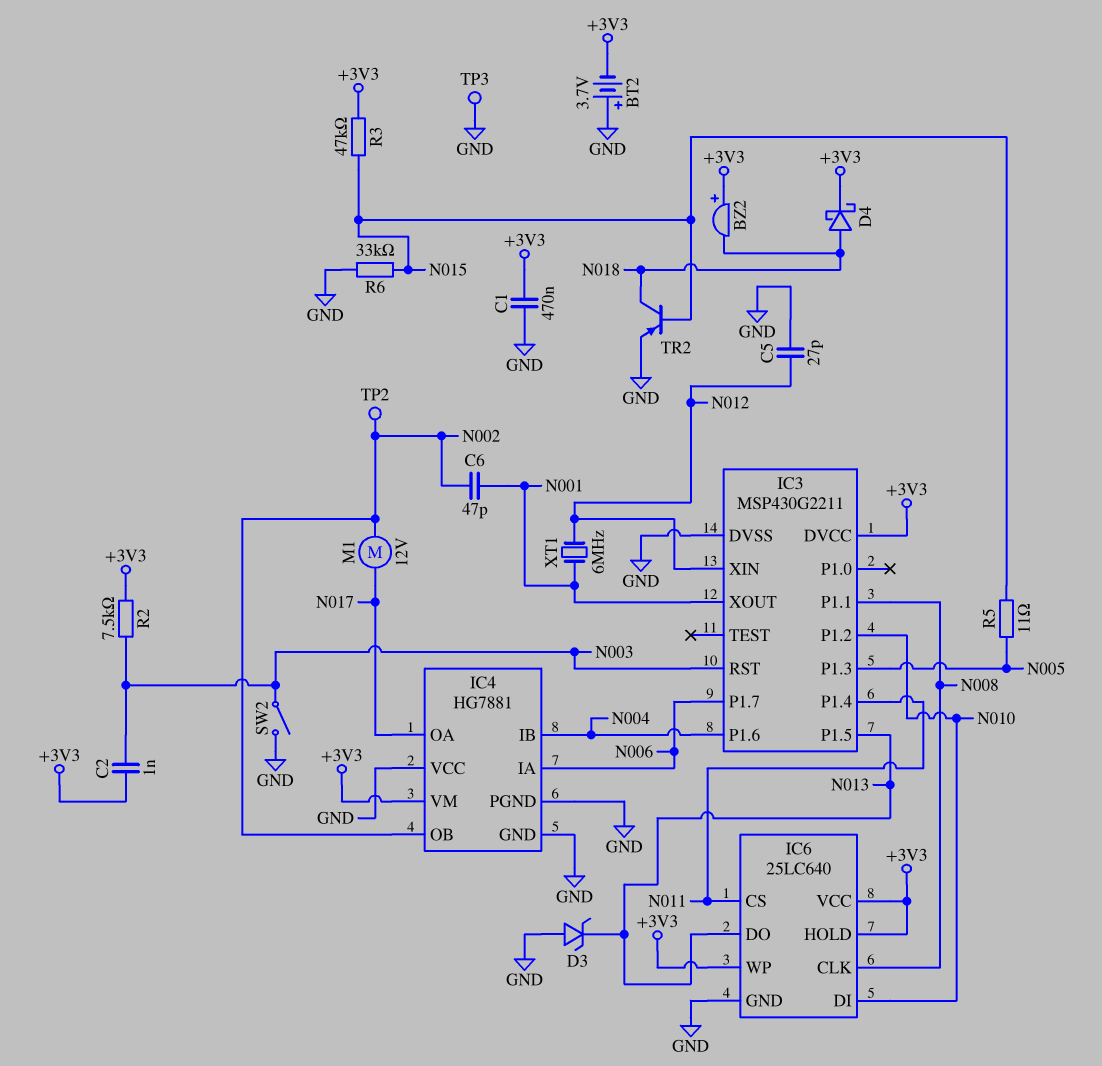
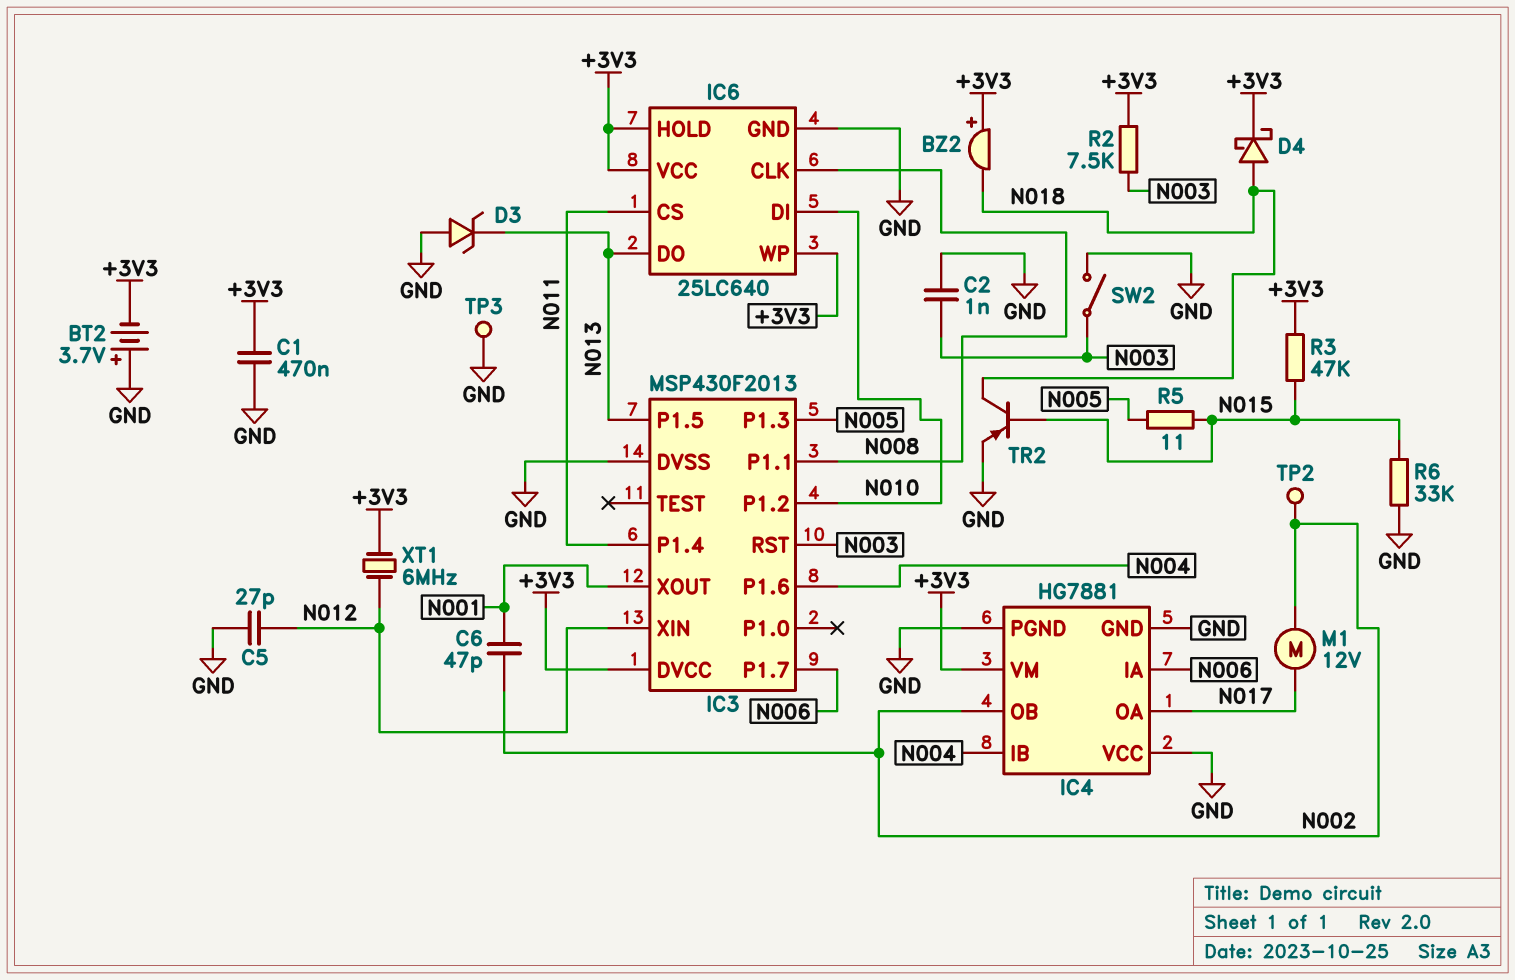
C2: 1nF (+3V3, N003) -> 1nF (GND, N003)
IC3: MSP430G2211 -> MSP430F2013
XT1: 6MHz (N001, N012) -> 6MHz (+3V3, N012)

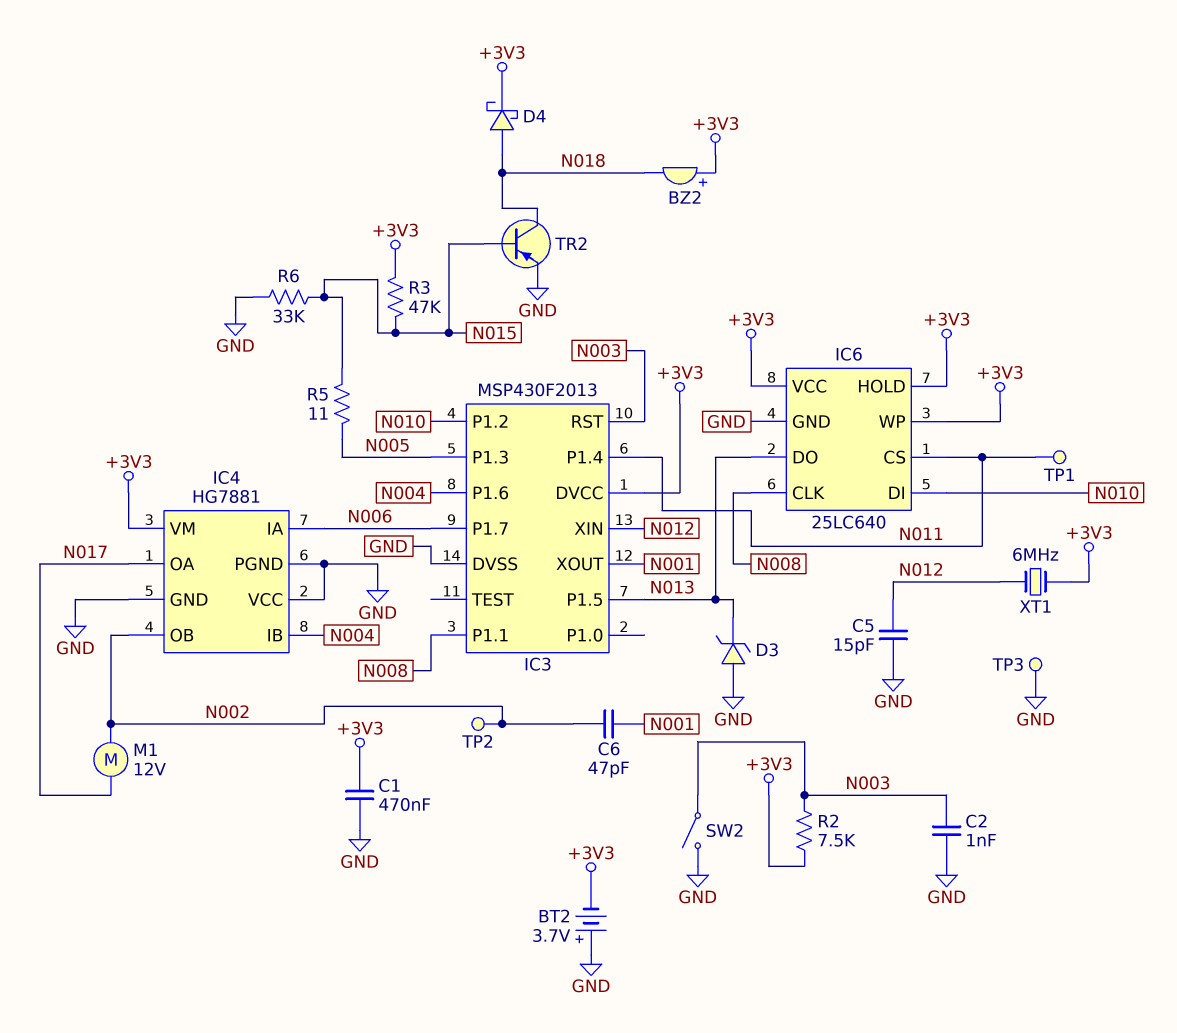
C5: 27pF (GND, N012) -> 15pF (GND, N012)
TP1: none -> test point (N011)

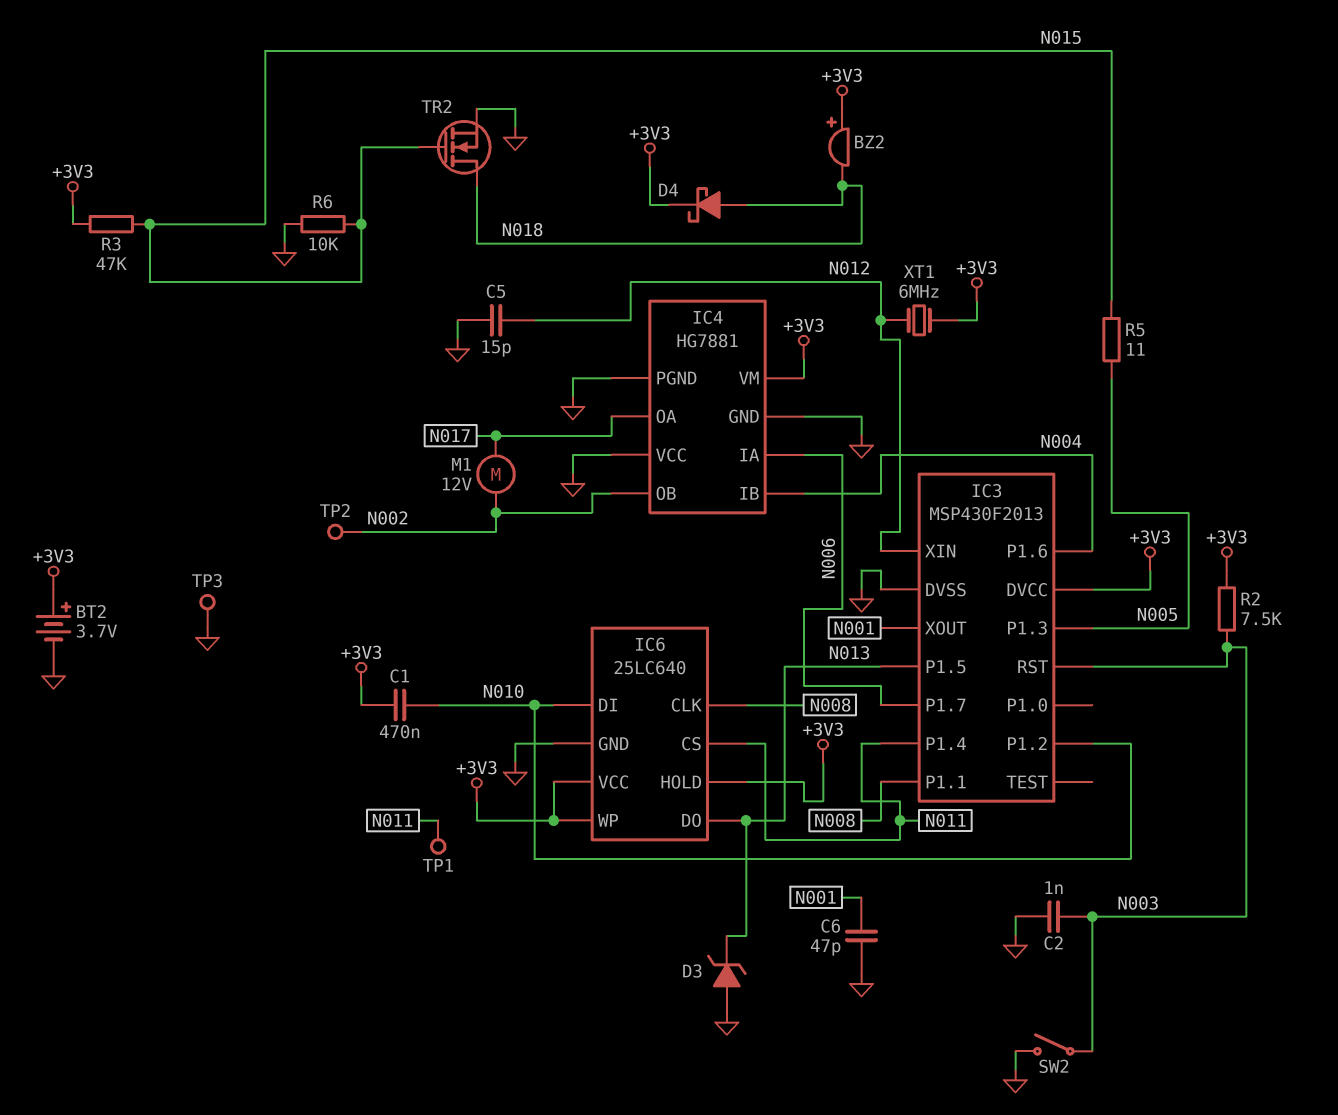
BT2: 3.7V (plus GND, minus +3V3) -> 3.7V (plus +3V3, minus GND)
C1: 470nF (+3V3, GND) -> 470nF (+3V3, N010)
C6: 47pF (N001, N002) -> 47pF (GND, N001)
R6: 33k (GND, N015) -> 10k (GND, N015)
TR2: PNP (B N015, C N018, E GND) -> NMOS (G N015, D N018, S GND)

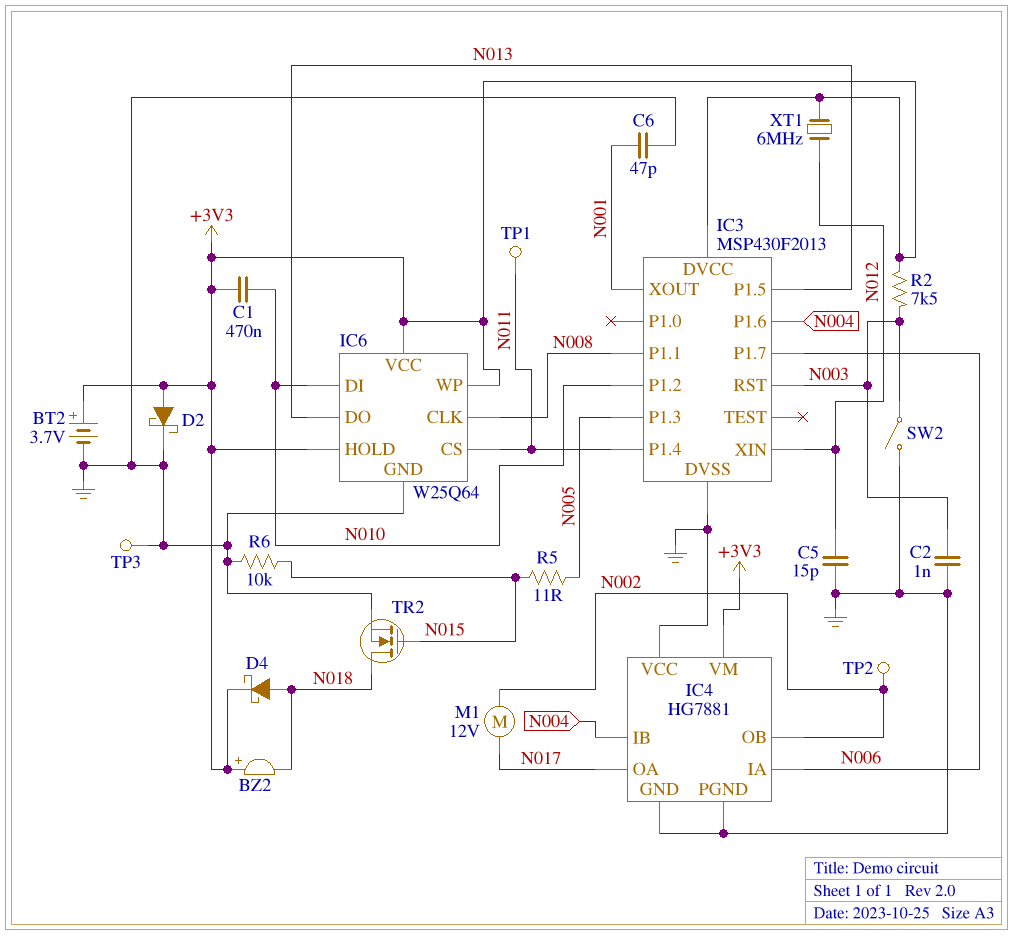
D2: none -> schottky (A +3V3, K GND)
D3: zener (A GND, K N013) -> none
IC6: 25LC640 -> W25Q64
R3: 47k (+3V3, N015) -> none

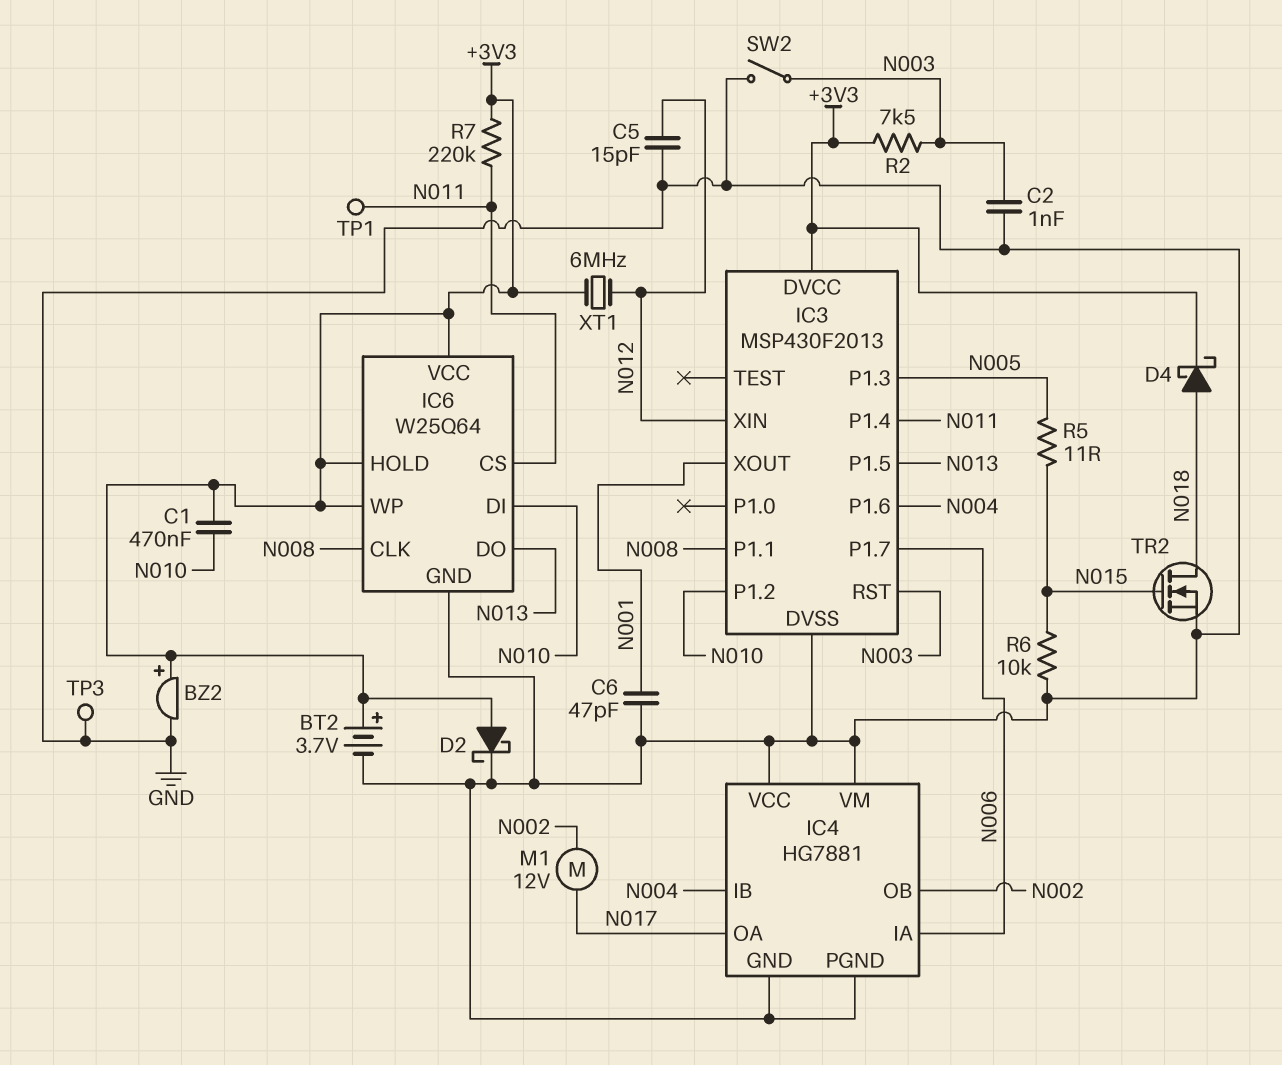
BZ2: buzzer (plus +3V3, minus N018) -> buzzer (plus +3V3, minus GND)
IC4 pin VM: +3V3 -> GND
R7: none -> 220k (+3V3, N011)
TP2: test point (N002) -> none

